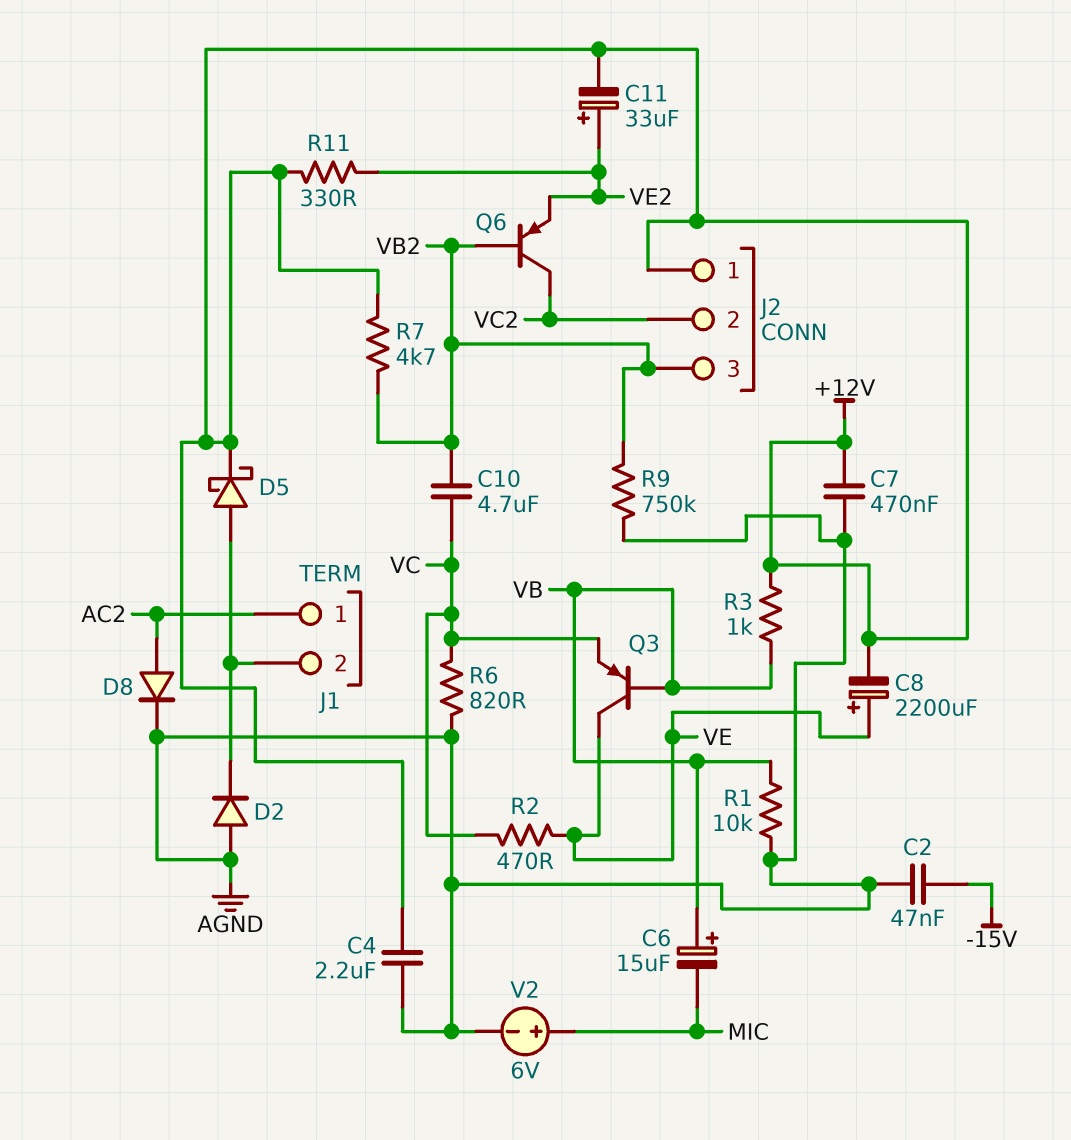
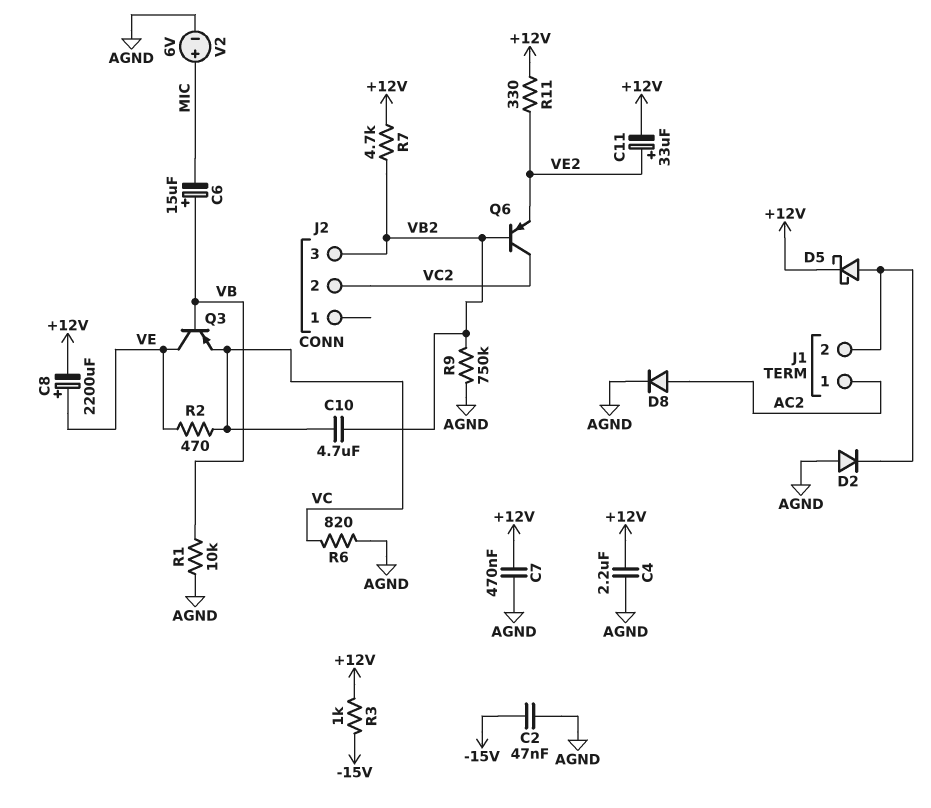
J2 pin 1: +12V -> none
R3: 1k (+12V, VB) -> 1k (+12V, -15V)

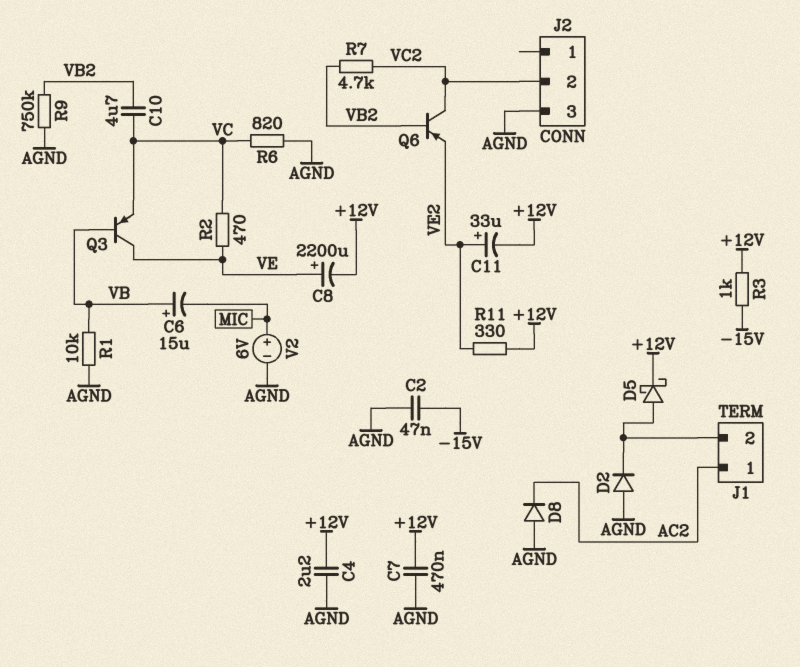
D8: diode (A AC2, K AGND) -> diode (A AGND, K AC2)
J2 pin 3: VB2 -> AGND
R7: 4.7k (+12V, VB2) -> 4.7k (VB2, VC2)

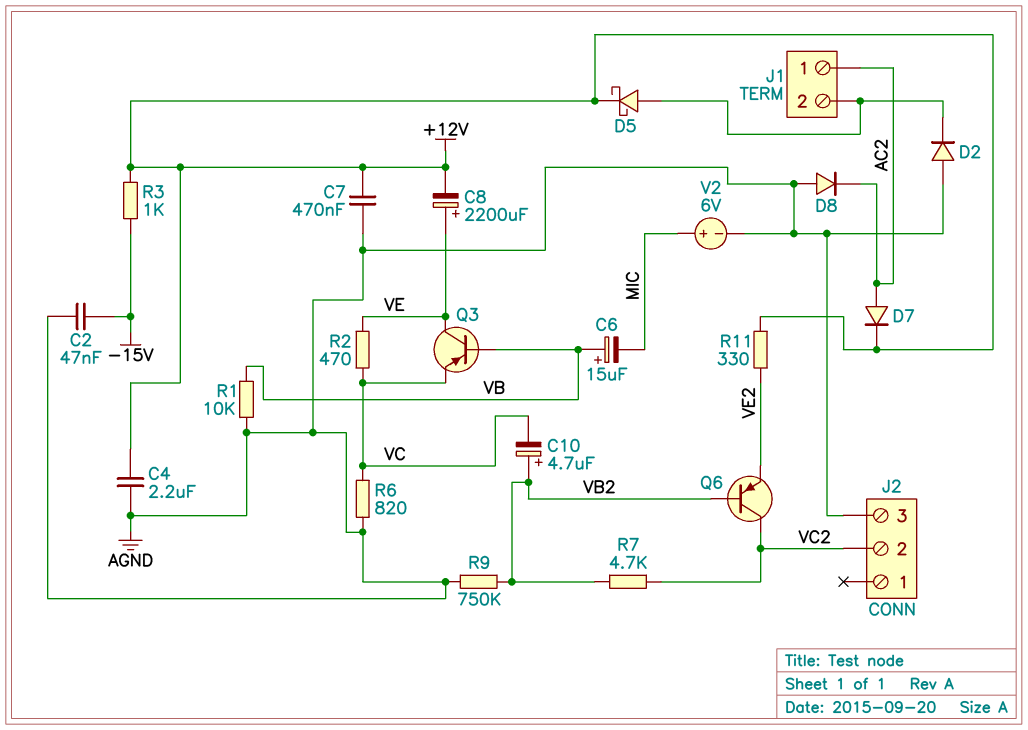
C10: 4.7uF (VB2, VC) -> 4.7uF (plus VB2, minus VC)
C11: 33uF (plus VE2, minus +12V) -> none
D7: none -> diode (A AC2, K +12V)

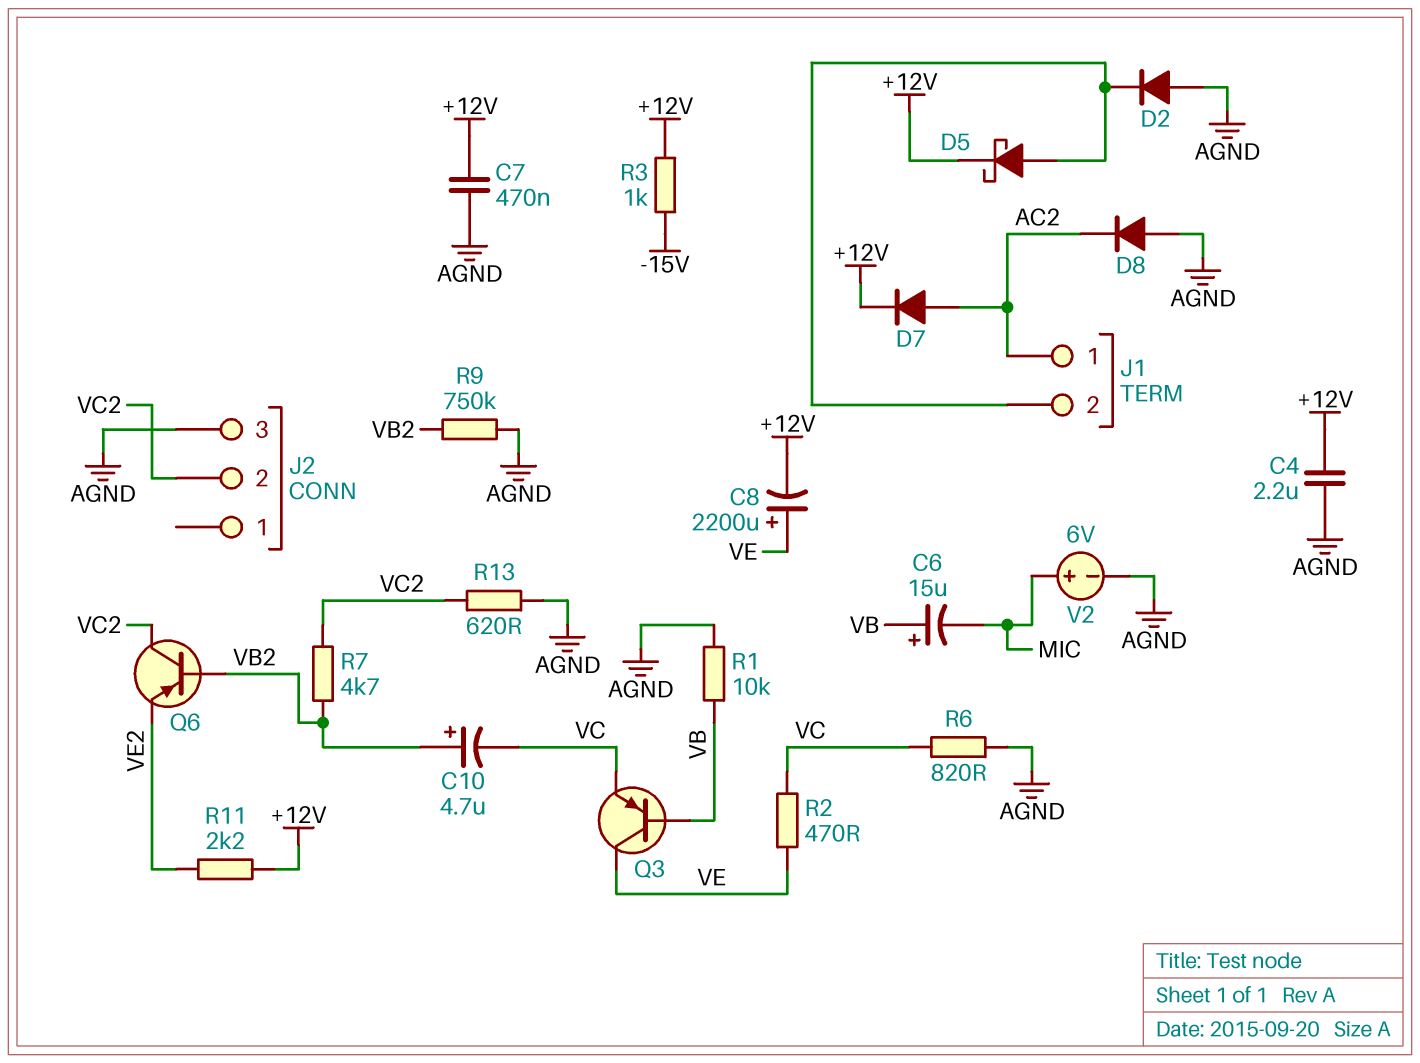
C2: 47nF (-15V, AGND) -> none
R11: 330 (+12V, VE2) -> 2.2k (+12V, VE2)
R13: none -> 620 (AGND, VC2)

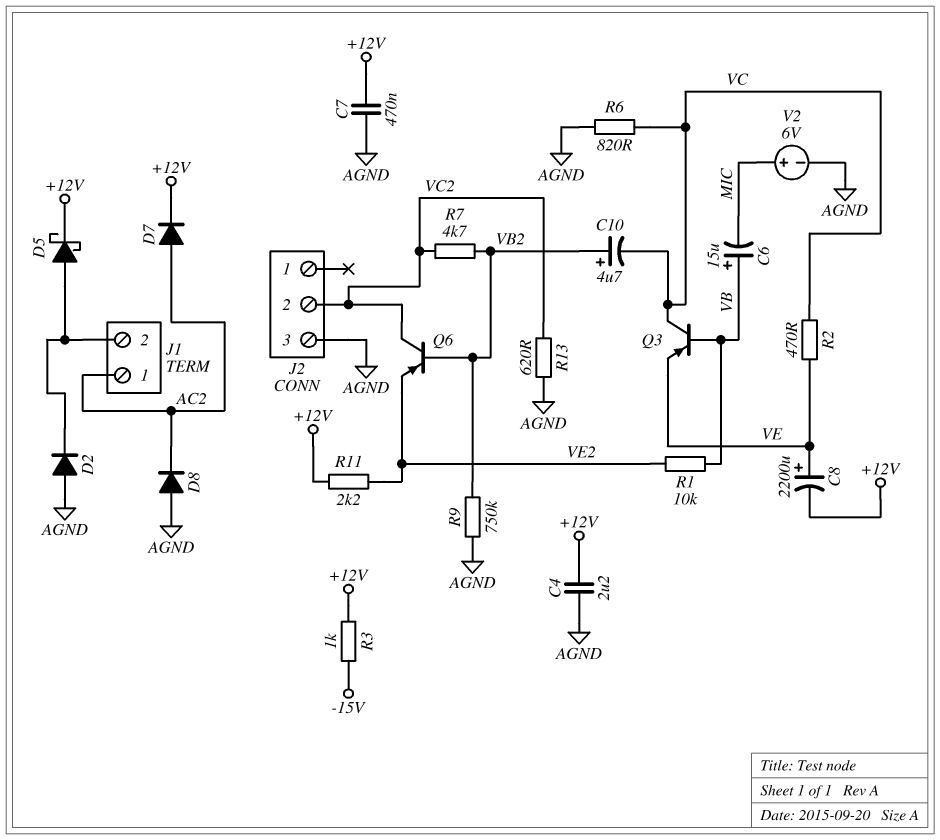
Q3: PNP (B VB, C VE, E VC) -> PNP (B VB, C VC, E VE)
R1: 10k (AGND, VB) -> 10k (VB, VE2)

